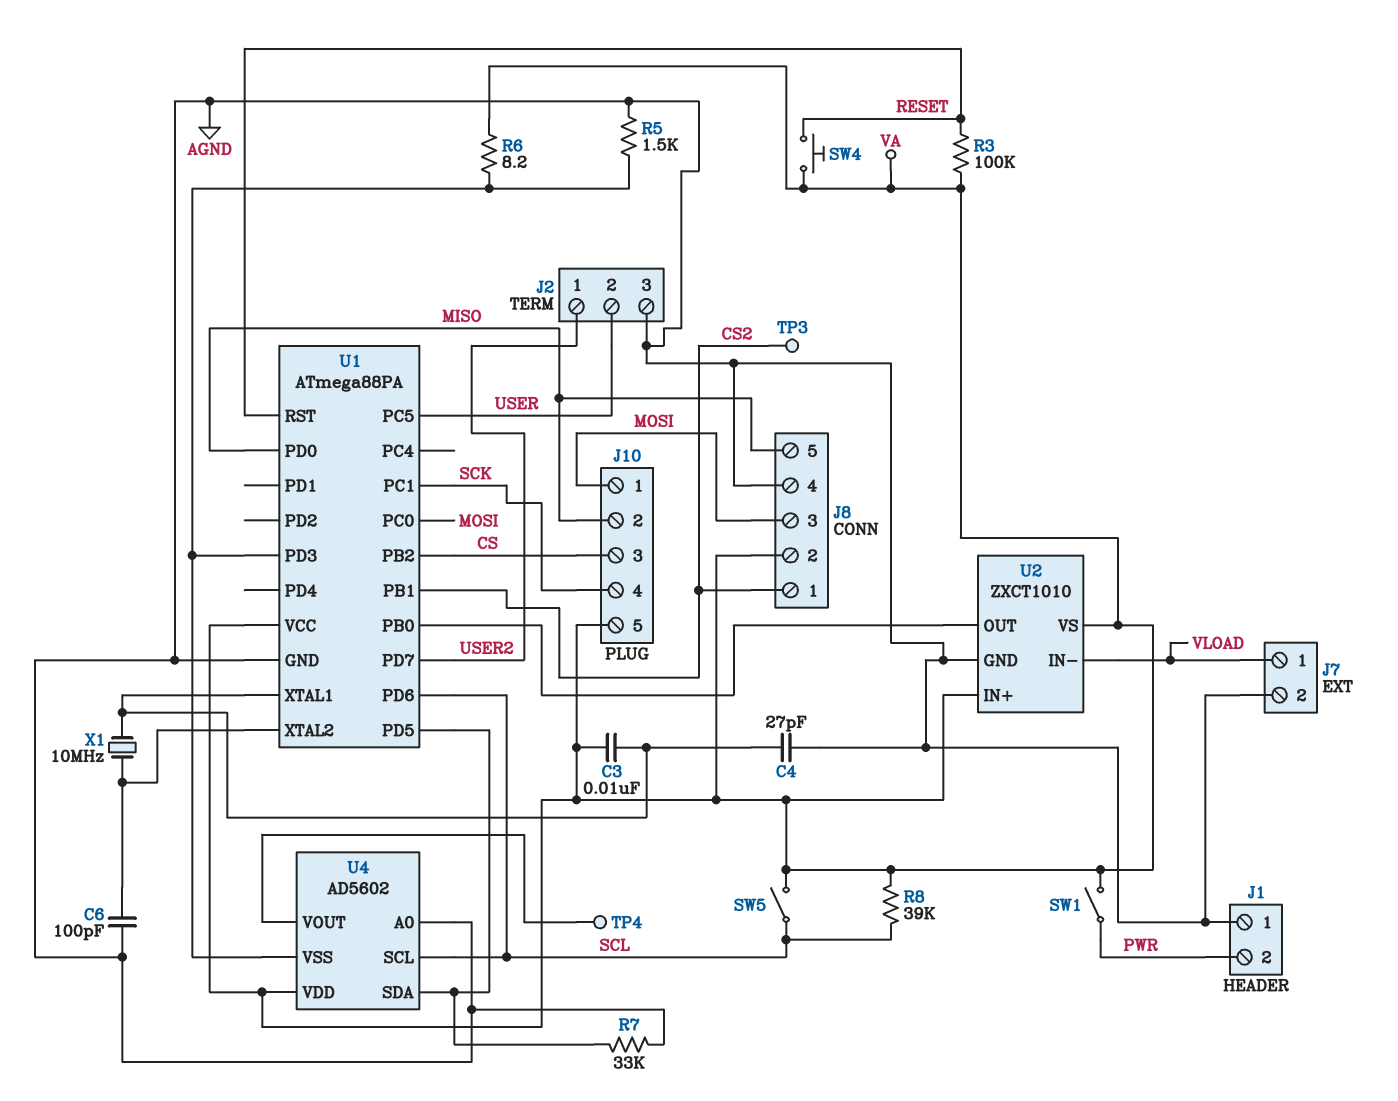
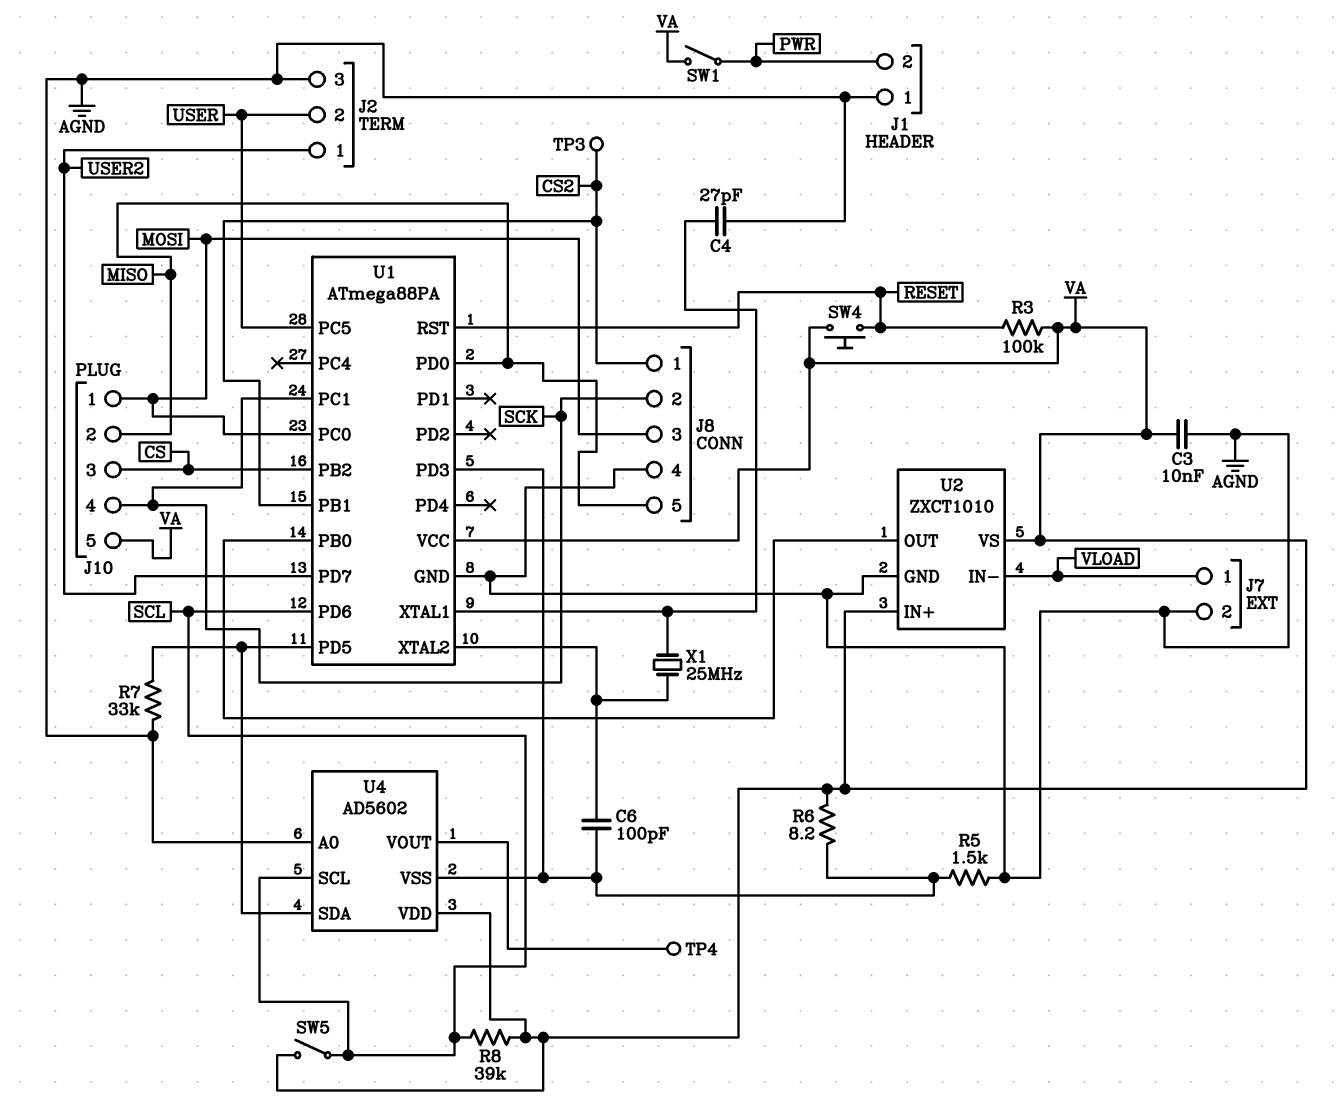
C3: 10nF (U1/XTAL1, VA) -> 10nF (AGND, VA)
C6: 100pF (AGND, U1/XTAL2) -> 100pF (U1/PD3, U1/XTAL2)
J8 pin 2: VA -> SCK
X1: 10MHz (U1/XTAL1, U1/XTAL2) -> 25MHz (U1/XTAL1, U1/XTAL2)

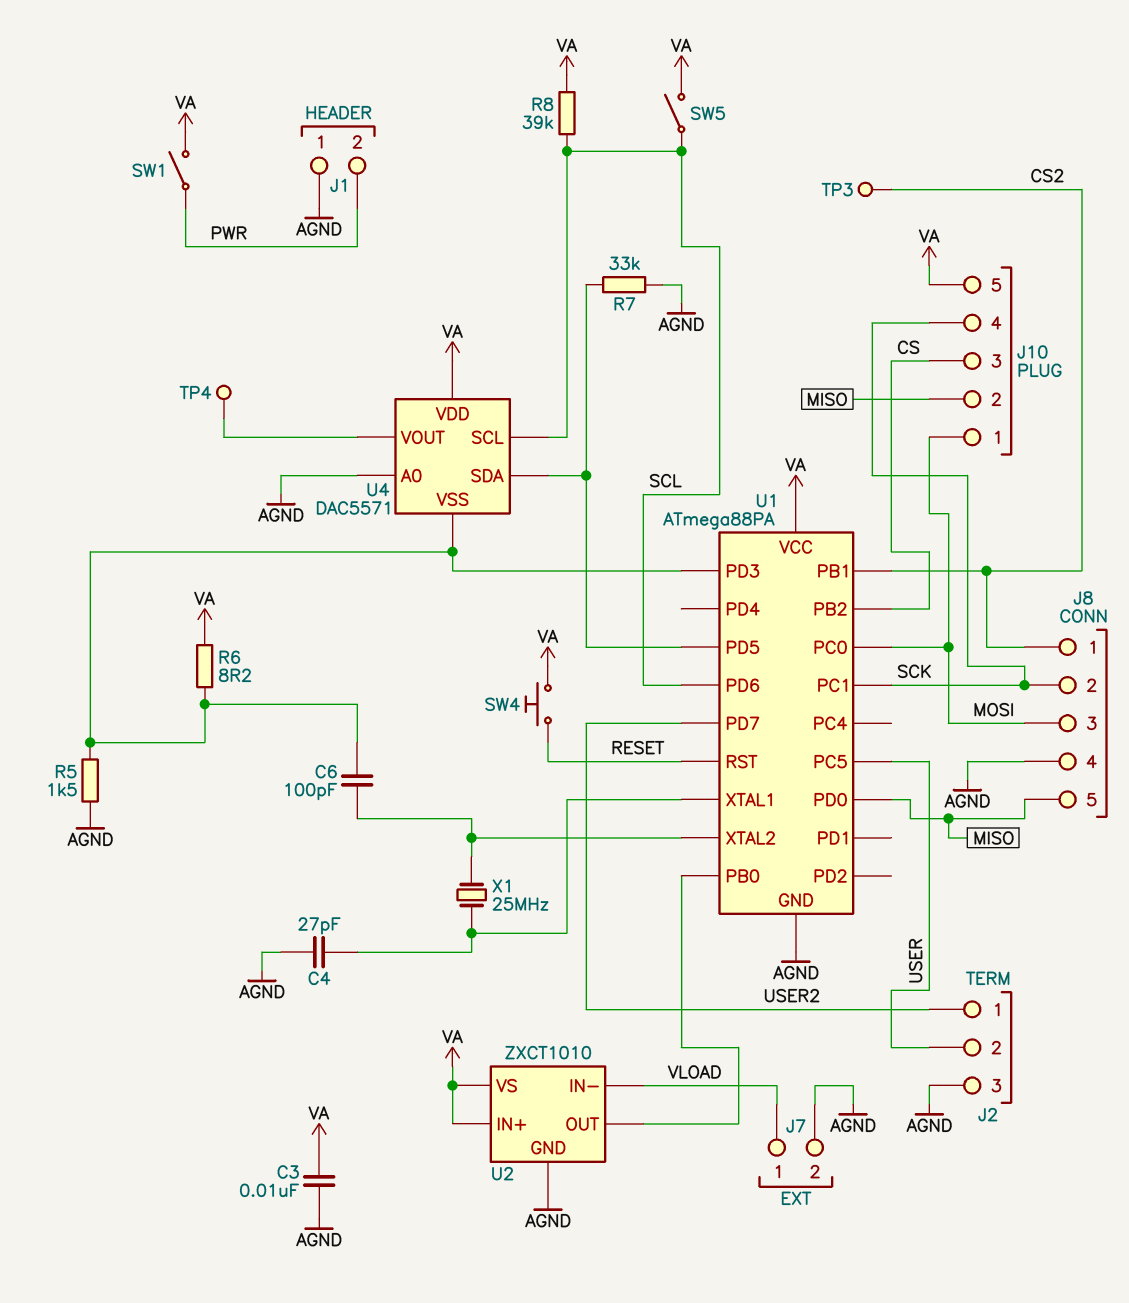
R3: 100k (RESET, VA) -> none
U4: AD5602 -> DAC5571

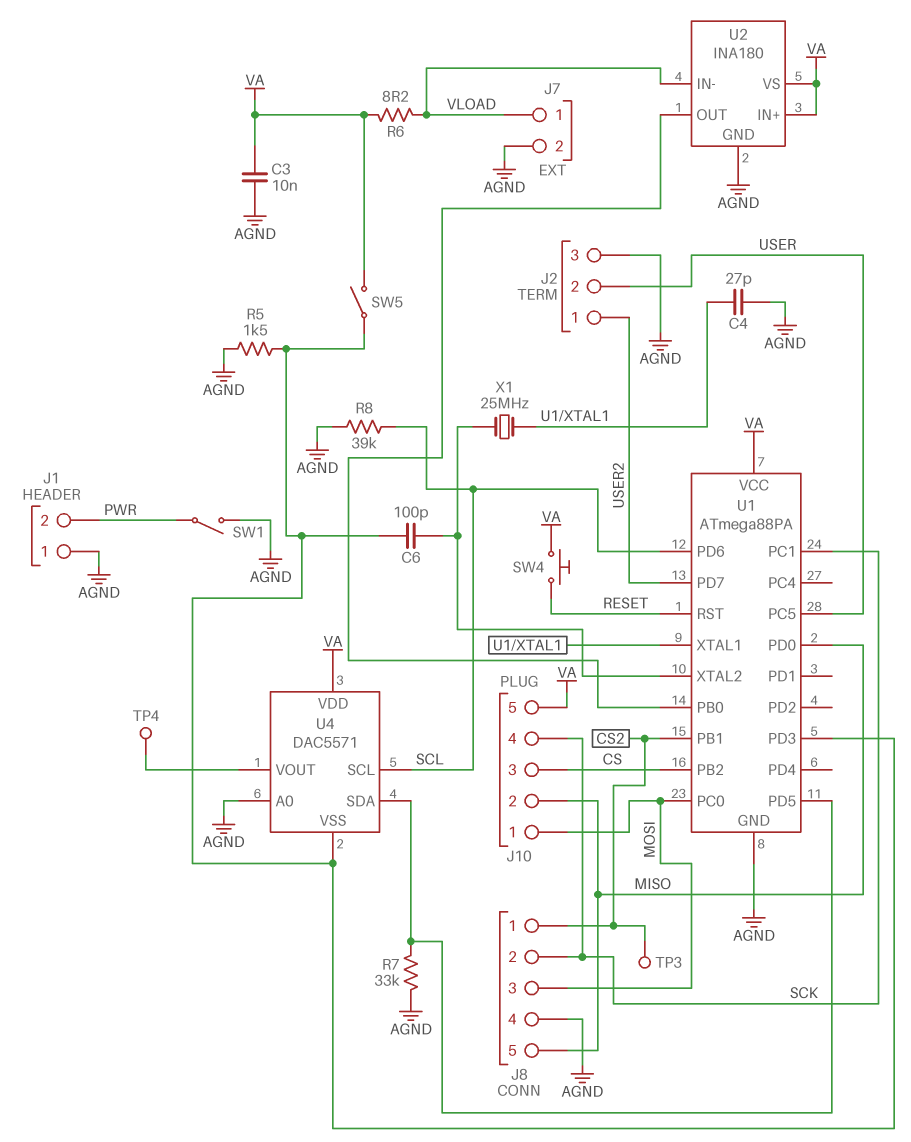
R6: 8.2 (U1/PD3, VA) -> 8.2 (VA, VLOAD)
R8: 39k (SCL, VA) -> 39k (AGND, SCL)
SW1: switch (PWR, VA) -> switch (AGND, PWR)
SW5: switch (SCL, VA) -> switch (U1/PD3, VA)
U2: ZXCT1010 -> INA180

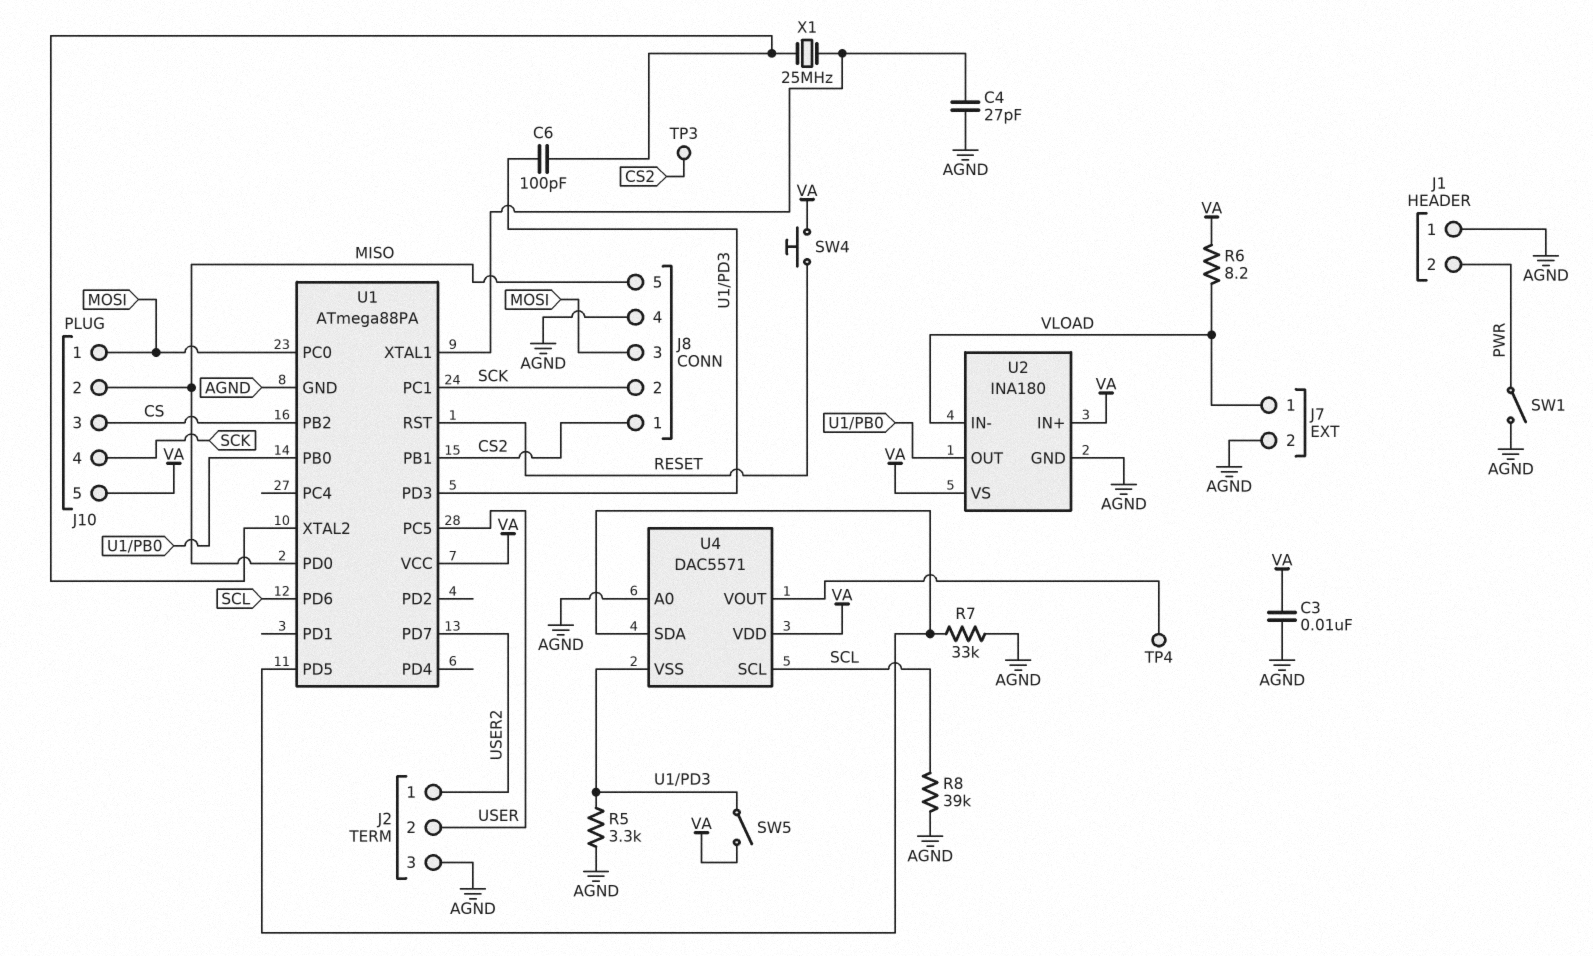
R5: 1.5k (AGND, U1/PD3) -> 3.3k (AGND, U1/PD3)

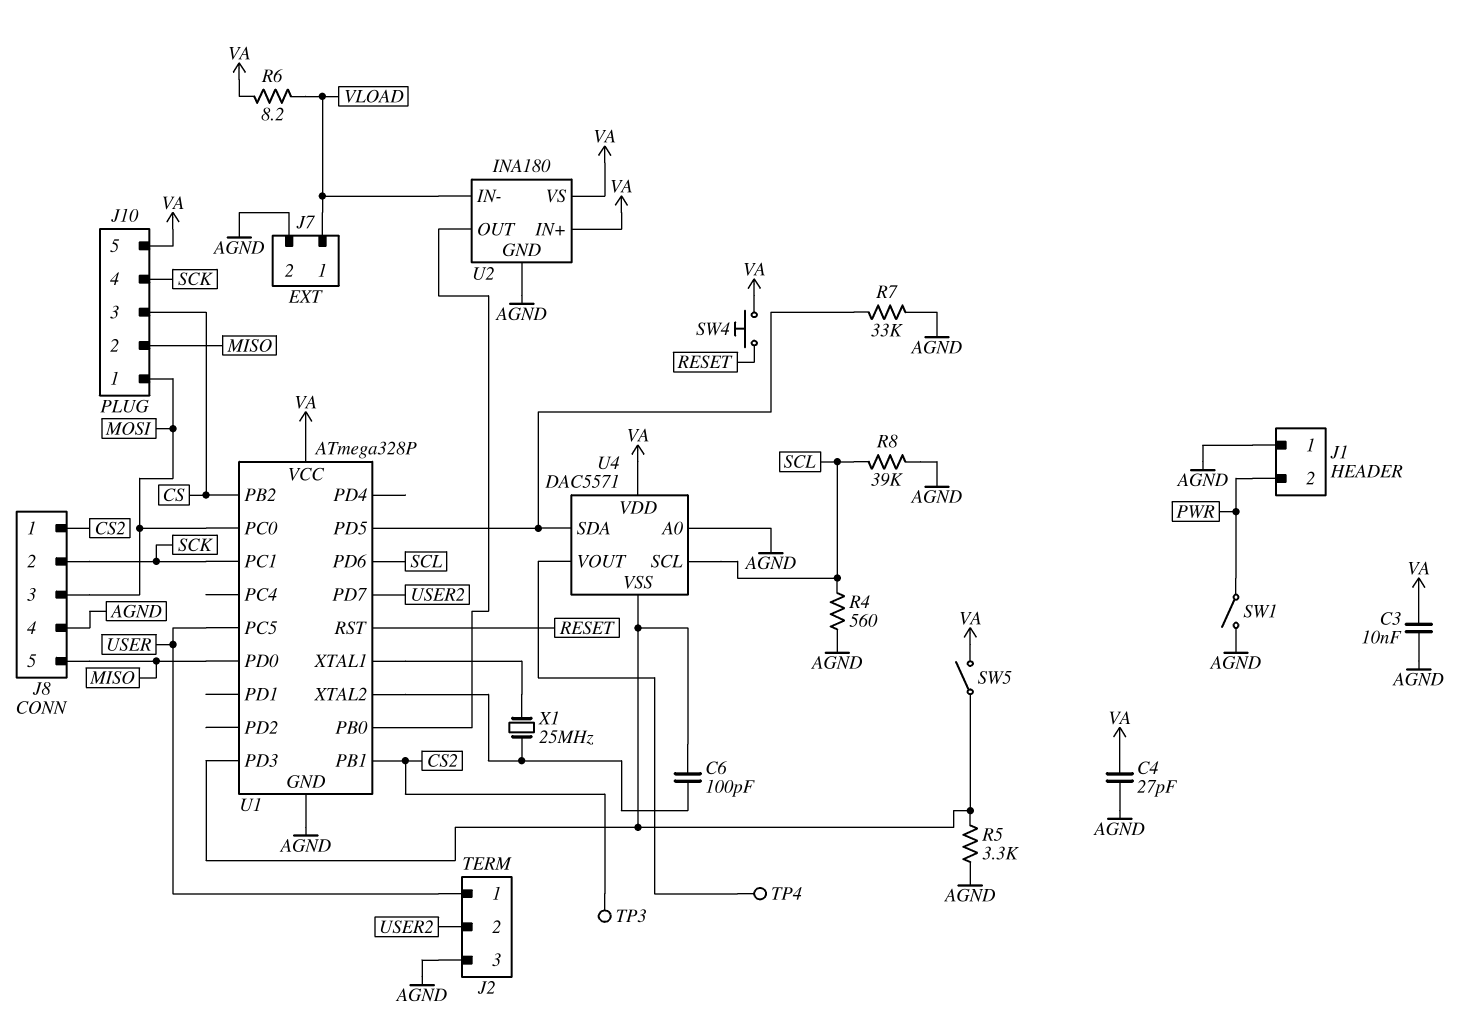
C4: 27pF (AGND, U1/XTAL1) -> 27pF (AGND, VA)
J2 pin 1: USER2 -> USER
J2 pin 2: USER -> USER2
R4: none -> 560 (AGND, SCL)
U1: ATmega88PA -> ATmega328P

